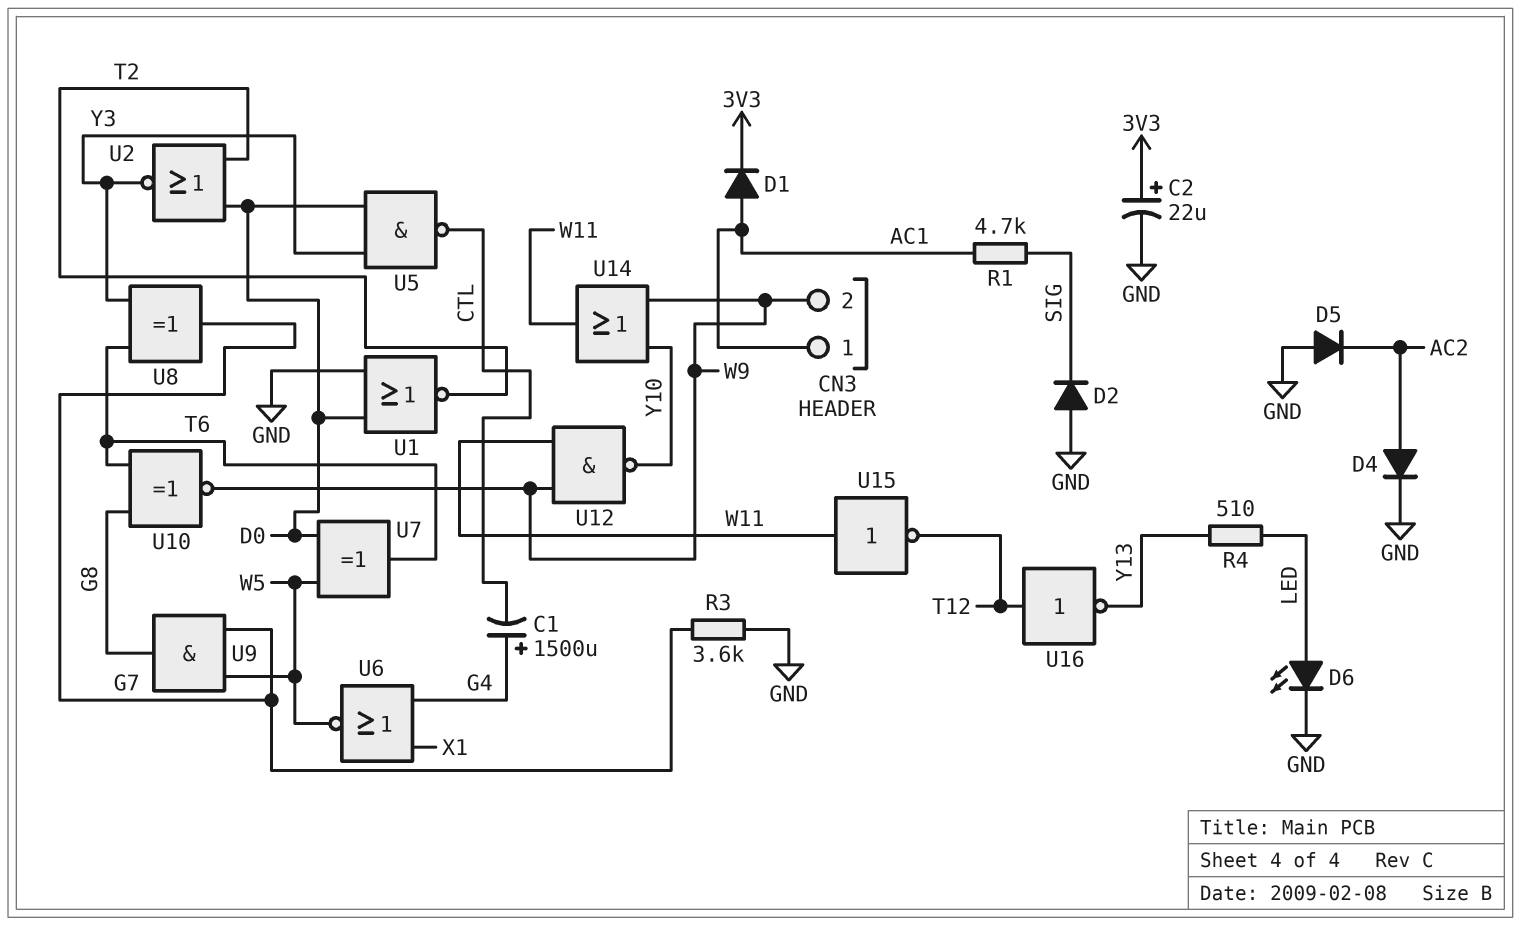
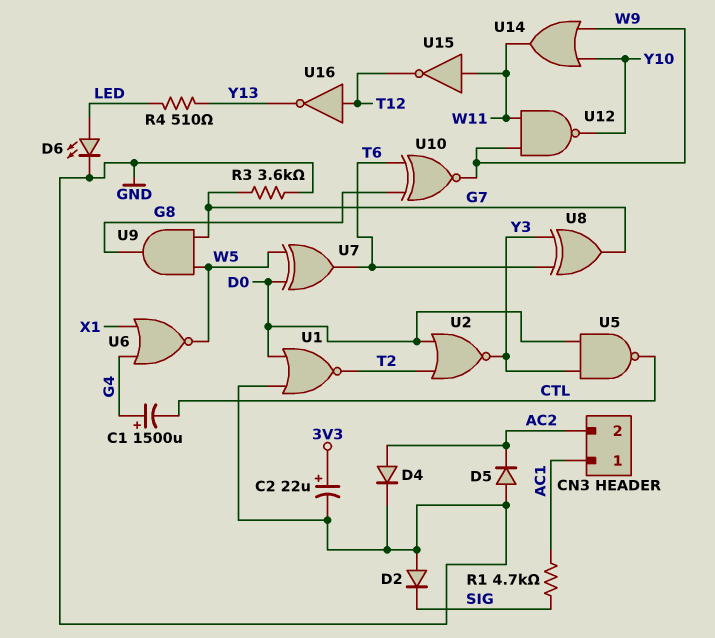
CN3 pin 2: W9 -> AC2
D1: diode (A AC1, K 3V3) -> none

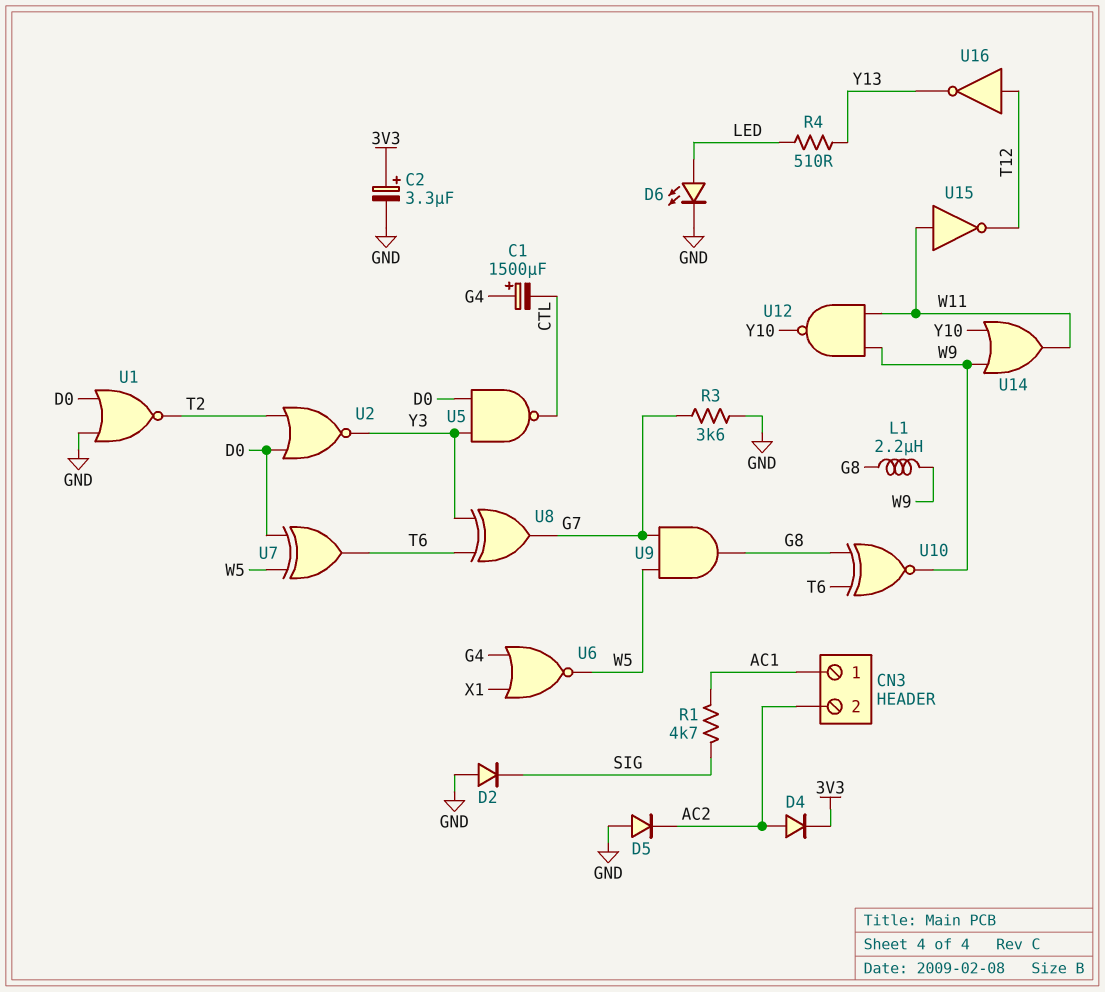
C2: 22uF (plus 3V3, minus GND) -> 3.3uF (plus 3V3, minus GND)
D4: diode (A AC2, K GND) -> diode (A AC2, K 3V3)
L1: none -> 2.2uH (G8, W9)

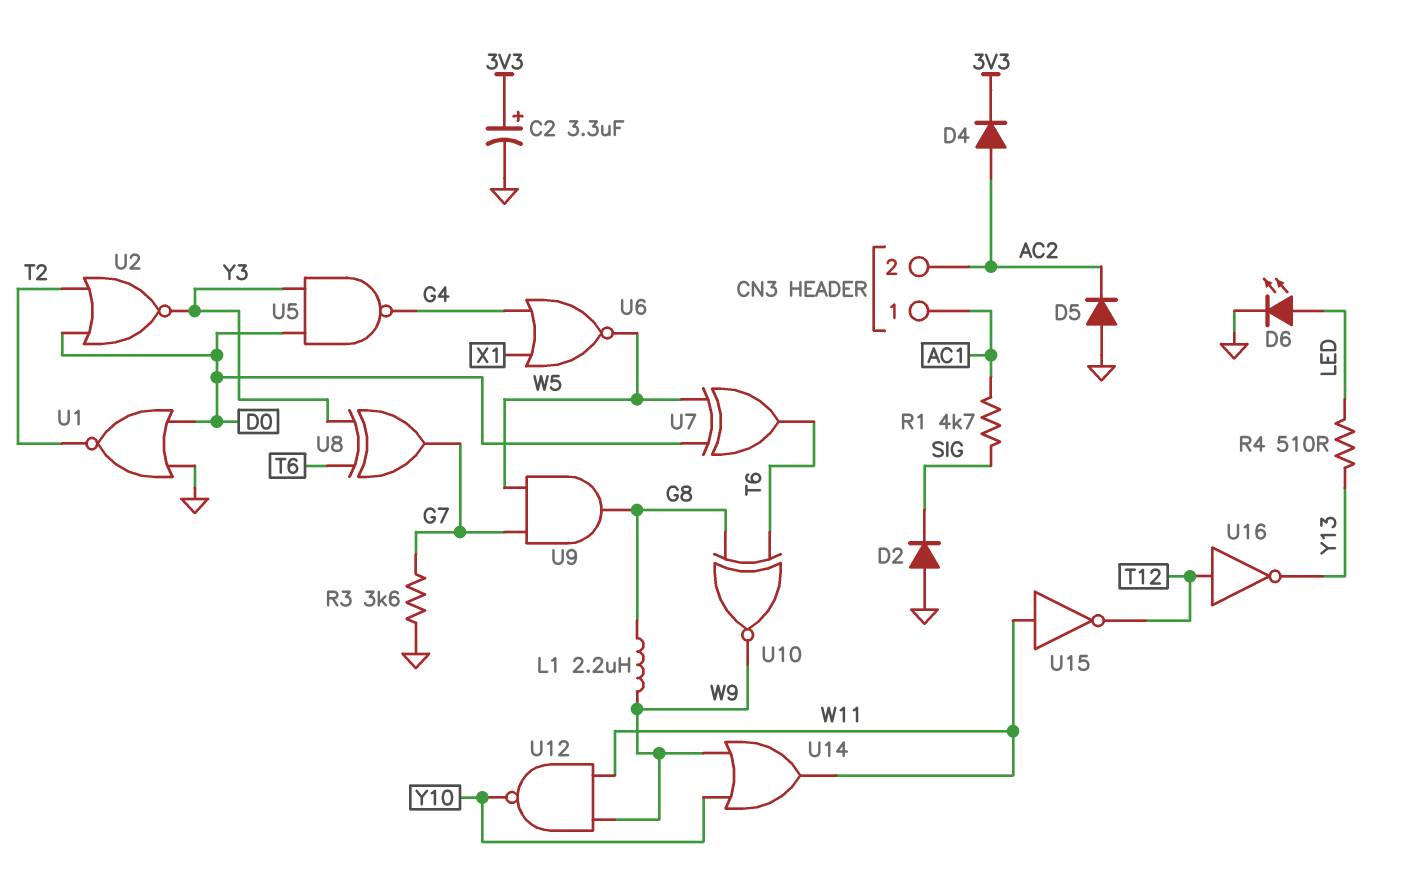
C1: 1500uF (plus G4, minus CTL) -> none
U5: NAND (in D0, in Y3, out CTL) -> NAND (in D0, in Y3, out G4)

